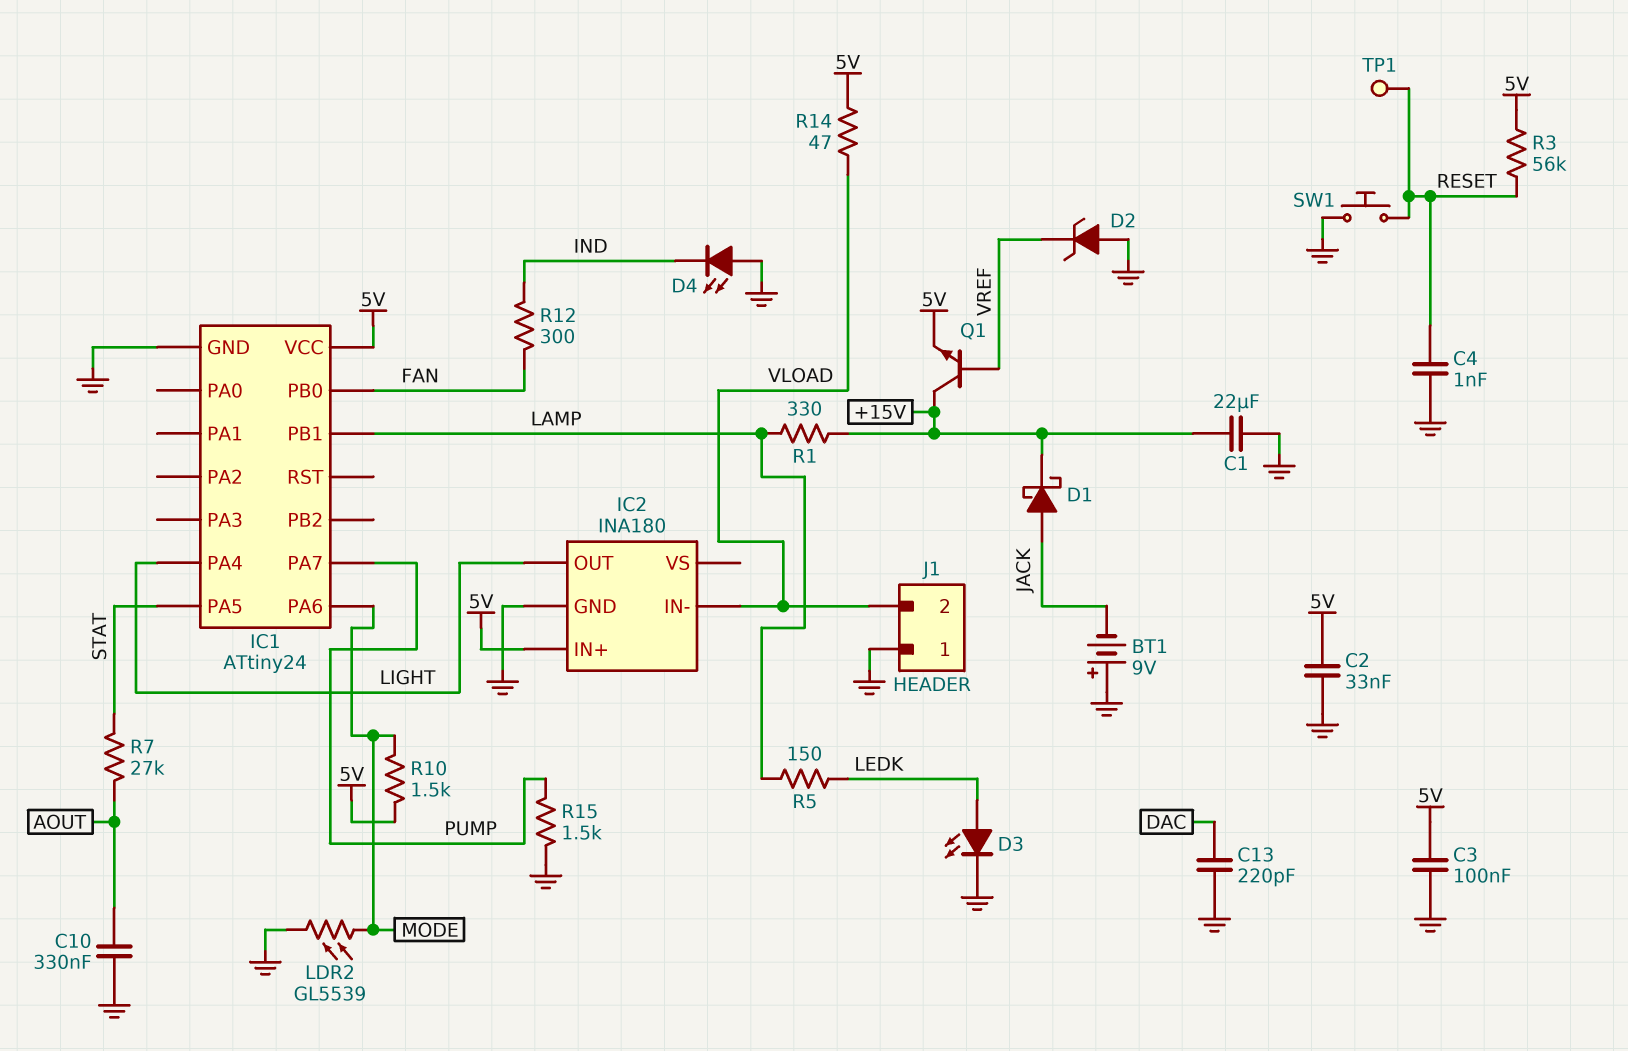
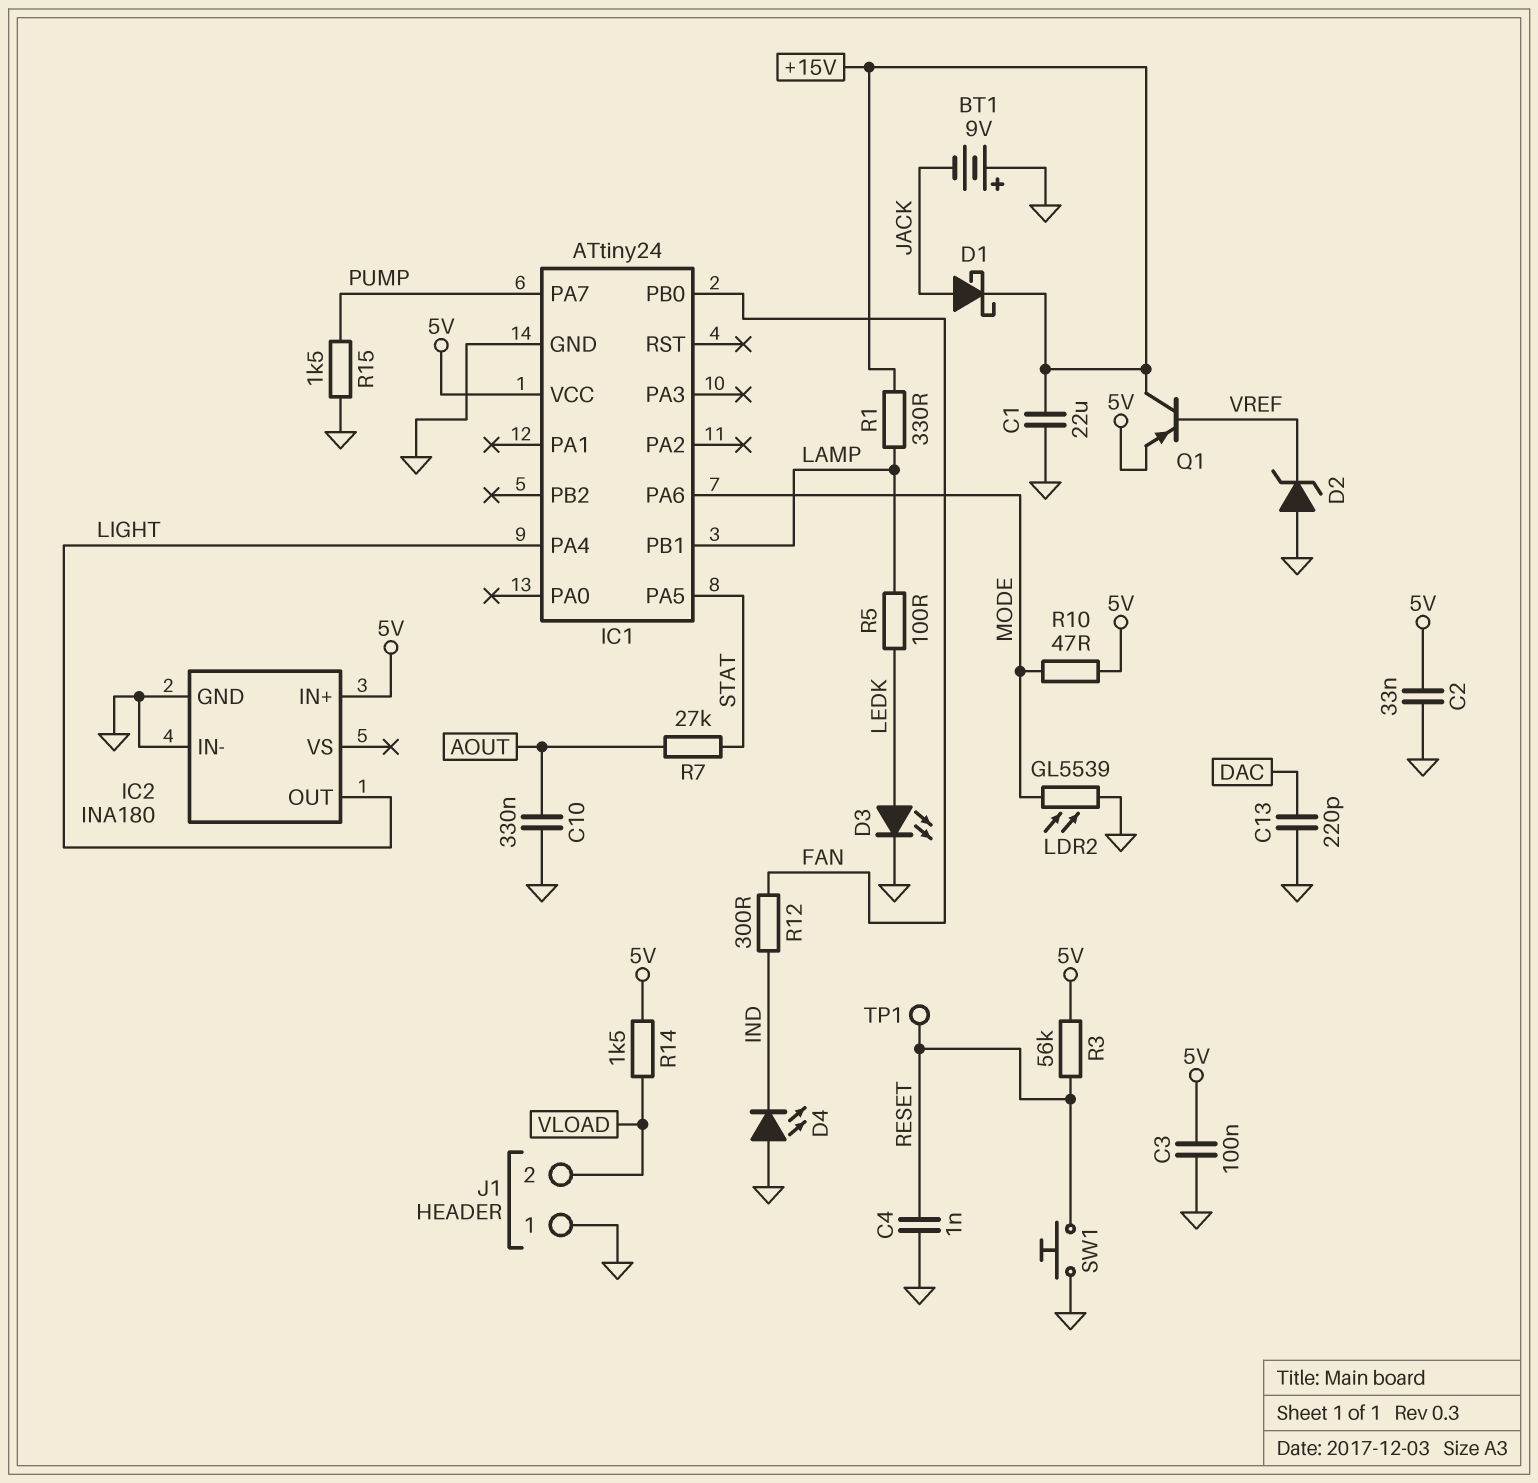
IC2 pin IN-: VLOAD -> GND
Q1: NPN (B VREF, C +15V, E 5V) -> PNP (B VREF, C +15V, E 5V)
R5: 150 (LAMP, LEDK) -> 100 (LAMP, LEDK)
R10: 1.5k (5V, MODE) -> 47 (5V, MODE)
R14: 47 (5V, VLOAD) -> 1.5k (5V, VLOAD)

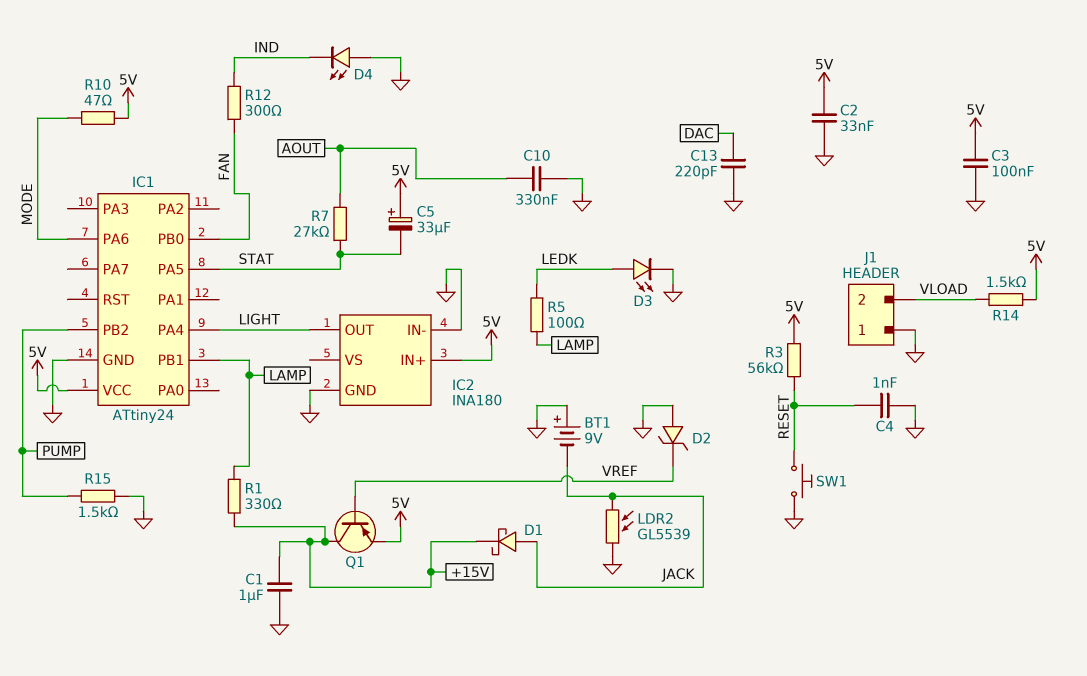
C1: 22uF (+15V, GND) -> 1uF (+15V, GND)
C5: none -> 33uF (plus 5V, minus STAT)
IC1 pin PA7: PUMP -> none
IC1 pin PB2: none -> PUMP
LDR2: GL5539 (GND, MODE) -> GL5539 (GND, JACK)
TP1: test point (RESET) -> none

